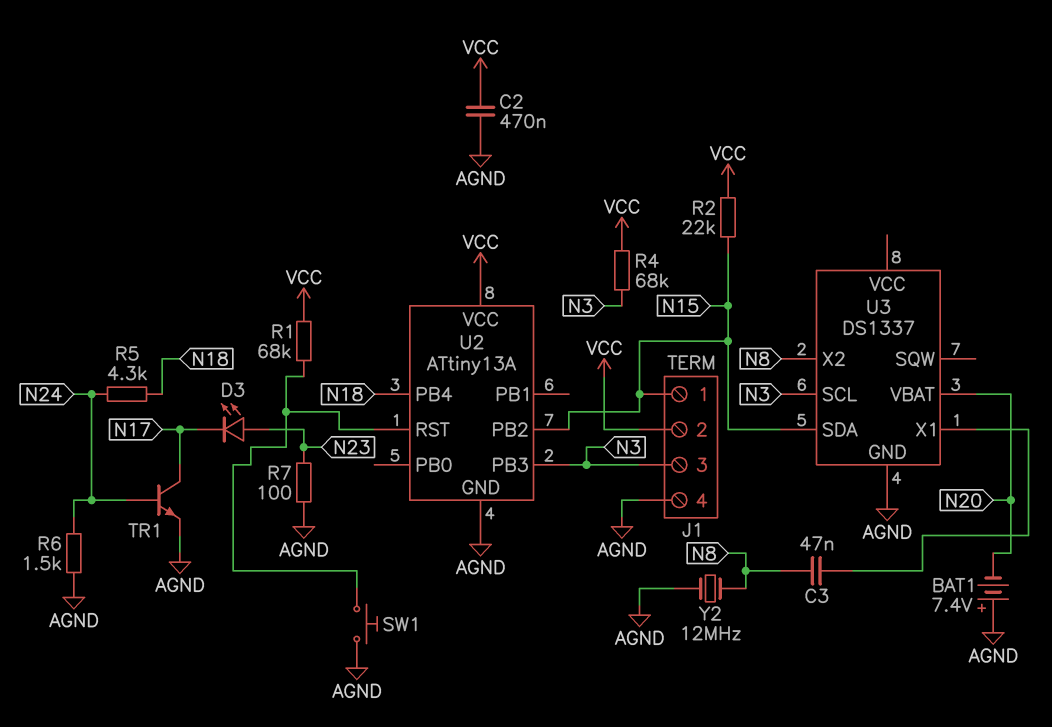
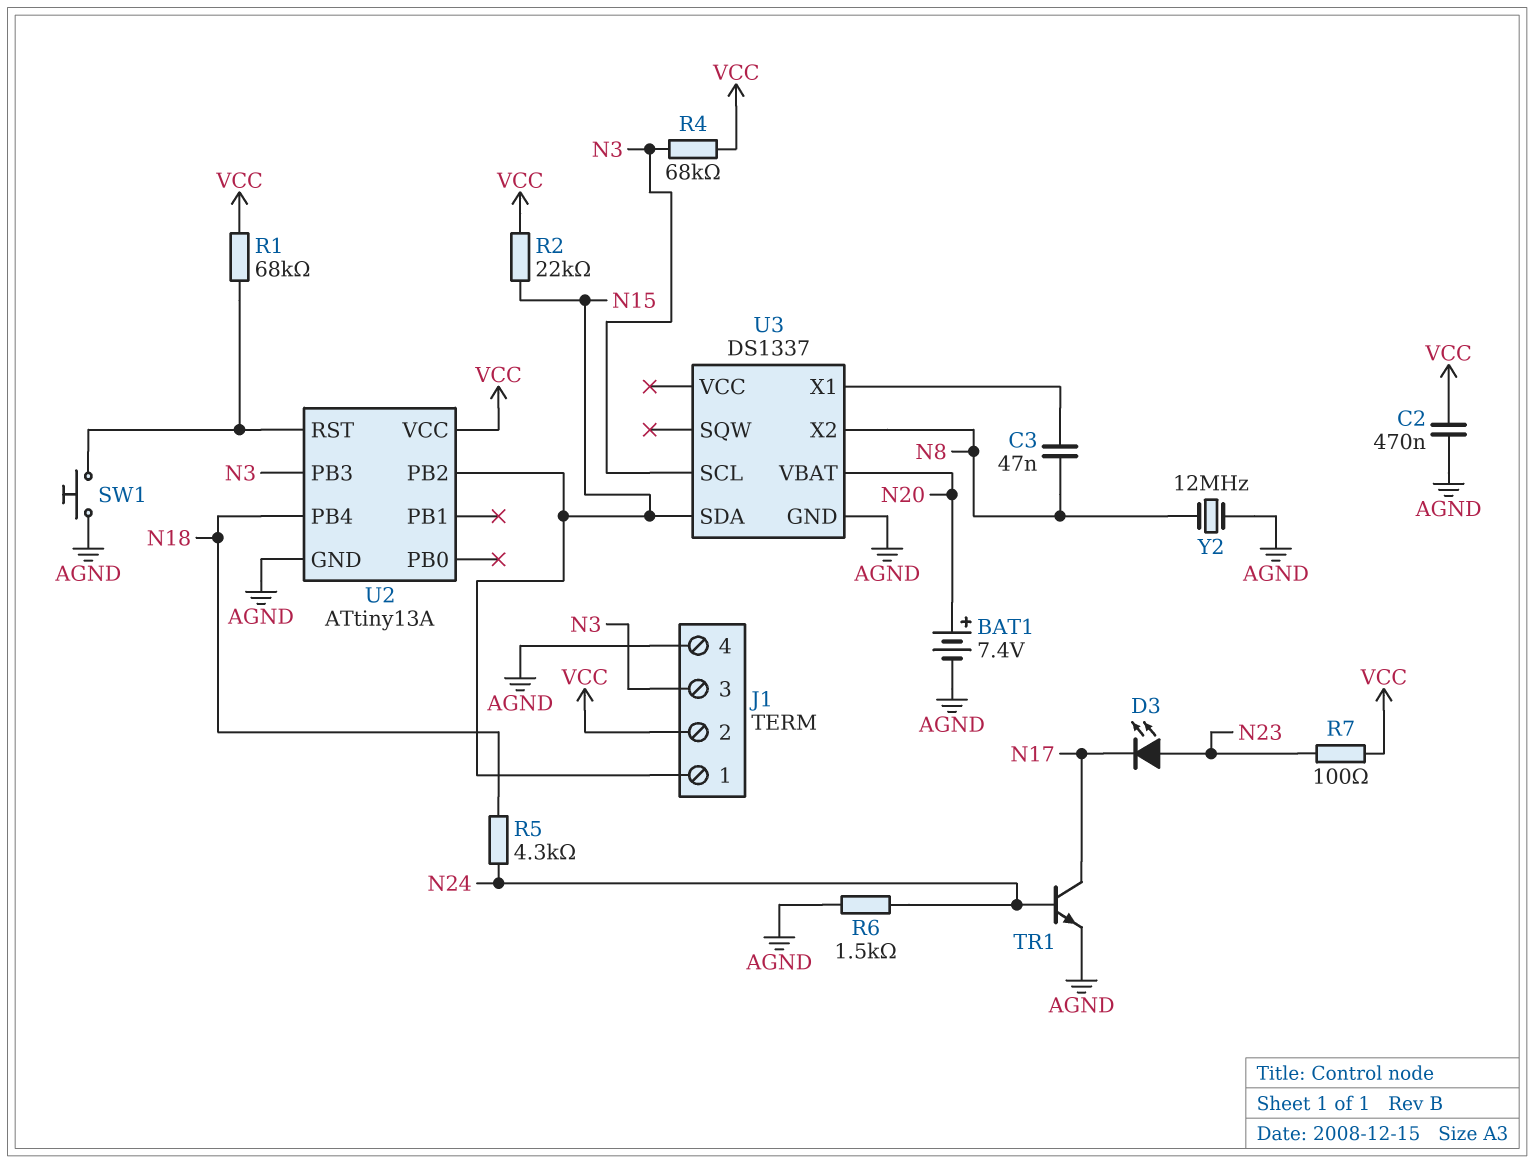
BAT1: 7.4V (plus AGND, minus N20) -> 7.4V (plus N20, minus AGND)
R7: 100 (AGND, N23) -> 100 (N23, VCC)

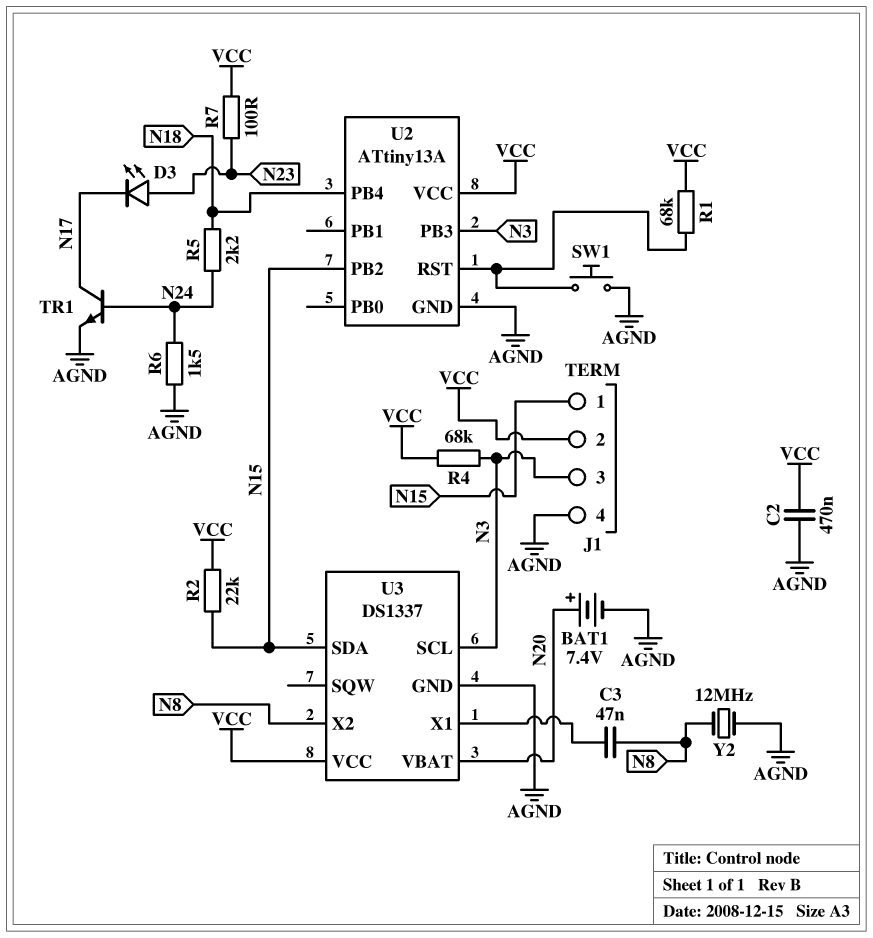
R5: 4.3k (N18, N24) -> 2.2k (N18, N24)
U3 pin VCC: none -> VCC

